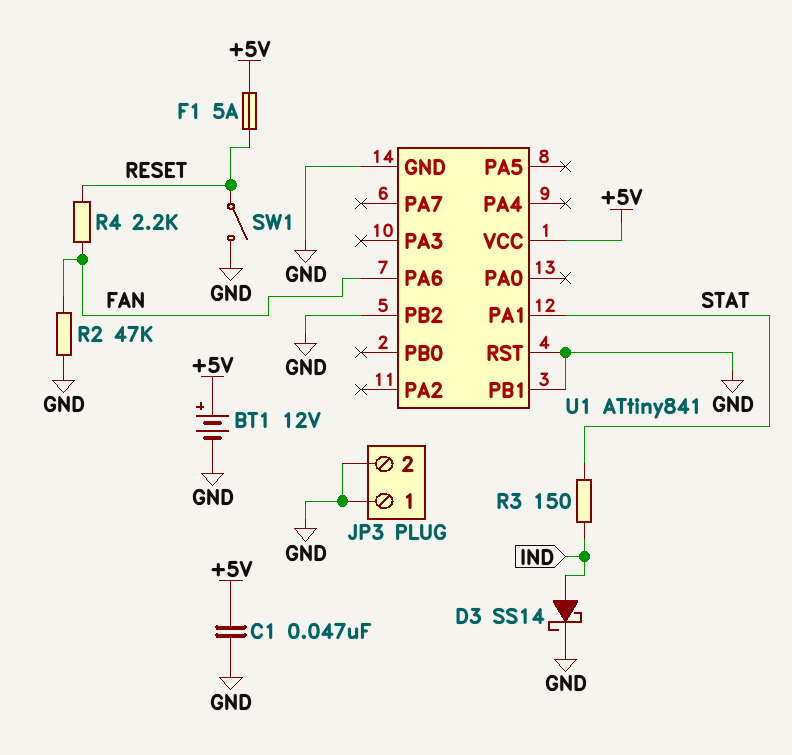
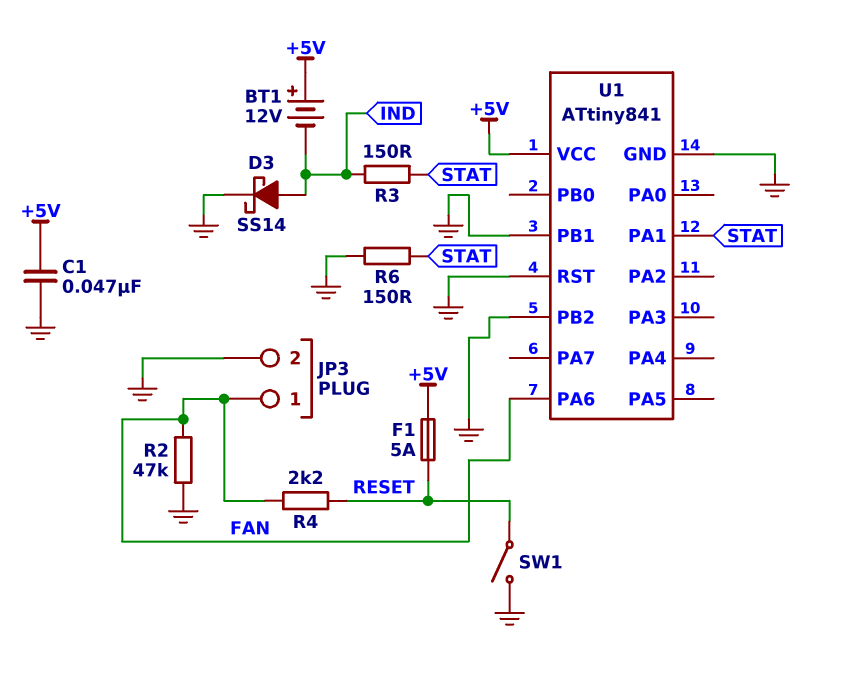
BT1: 12V (plus +5V, minus GND) -> 12V (plus +5V, minus IND)
JP3 pin 1: GND -> FAN
R6: none -> 150 (GND, STAT)

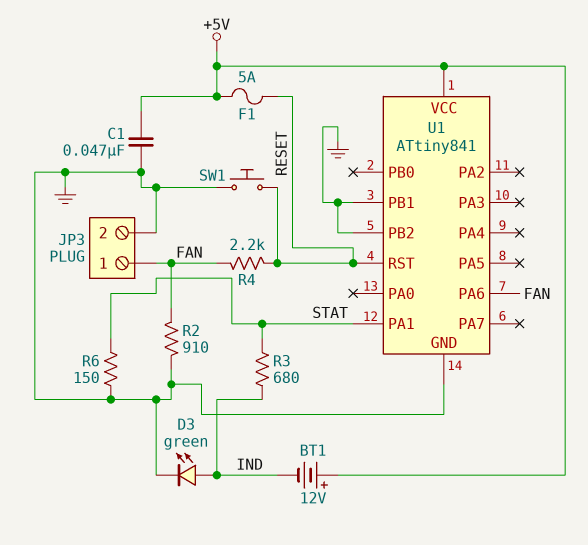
D3: schottky SS14 (A IND, K GND) -> LED green (A IND, K GND)
R2: 47k (FAN, GND) -> 910 (FAN, GND)
R3: 150 (IND, STAT) -> 680 (IND, STAT)
SW1: switch (GND, RESET) -> button (GND, RESET)
U1 pin RST: GND -> RESET

